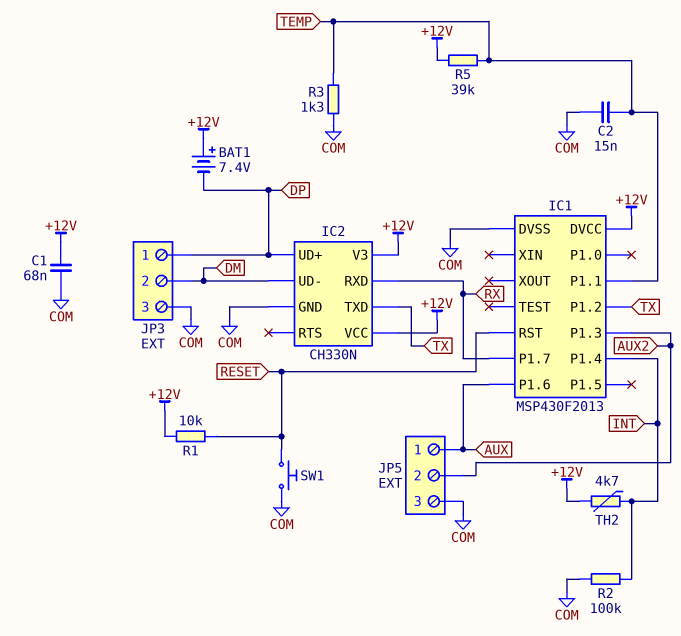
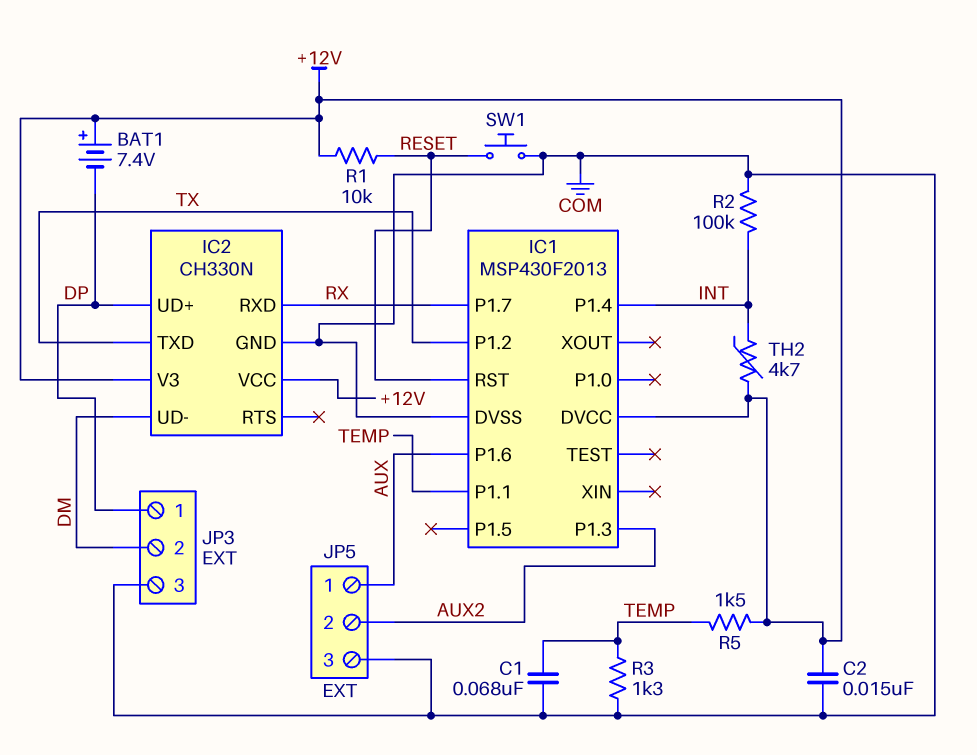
C1: 68nF (+12V, COM) -> 68nF (COM, TEMP)
C2: 15nF (COM, TEMP) -> 15nF (+12V, COM)
R5: 39k (+12V, TEMP) -> 1.5k (+12V, TEMP)

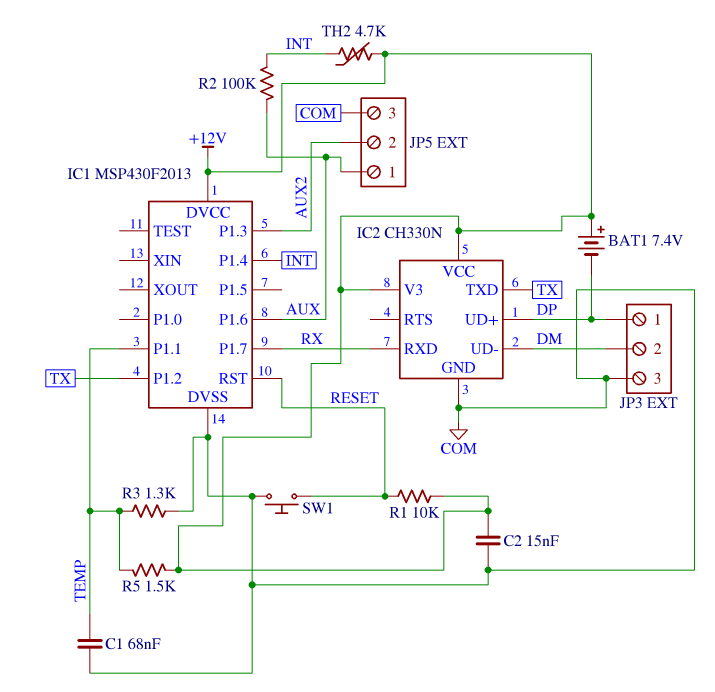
R2: 100k (COM, INT) -> 100k (AUX, INT)

